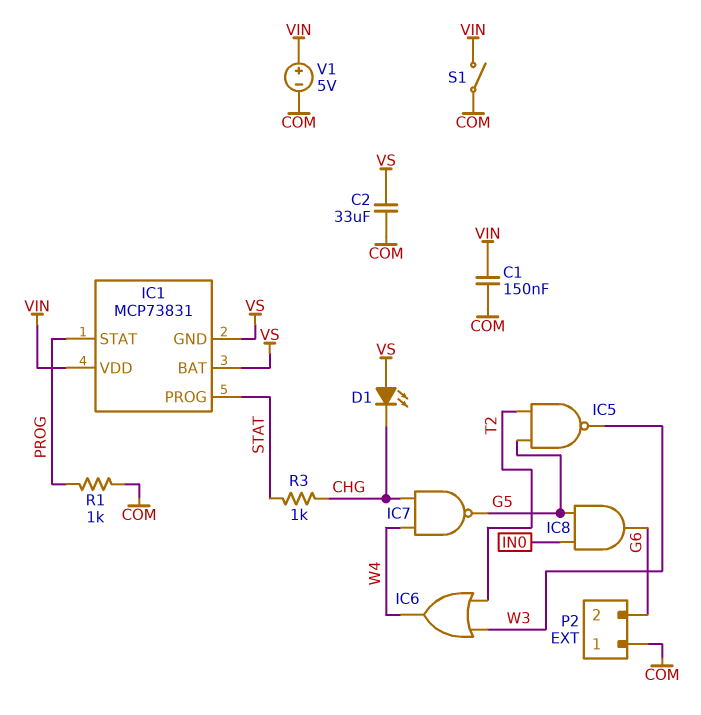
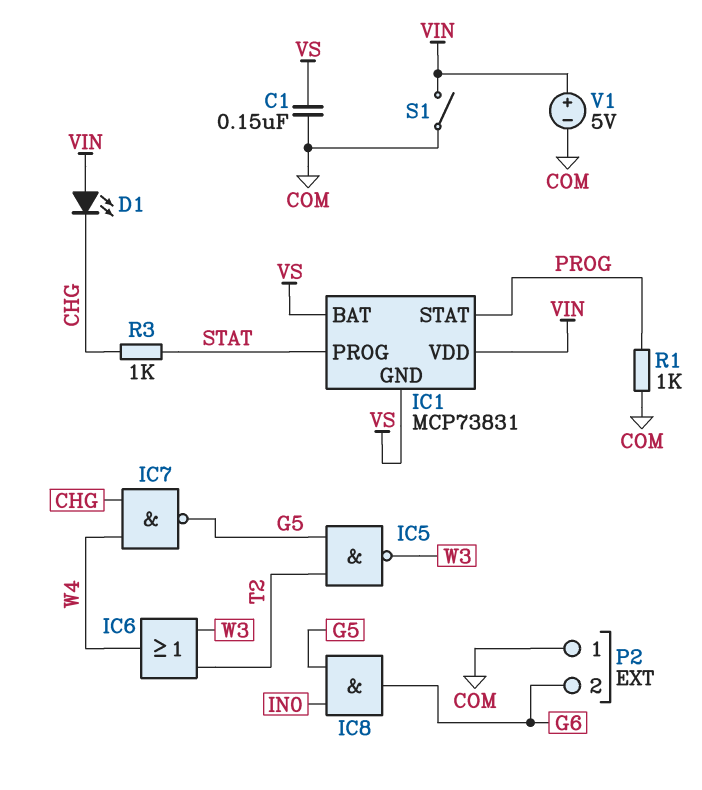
C1: 150nF (COM, VIN) -> 150nF (COM, VS)
C2: 33uF (COM, VS) -> none
D1: LED (A VS, K CHG) -> LED (A VIN, K CHG)

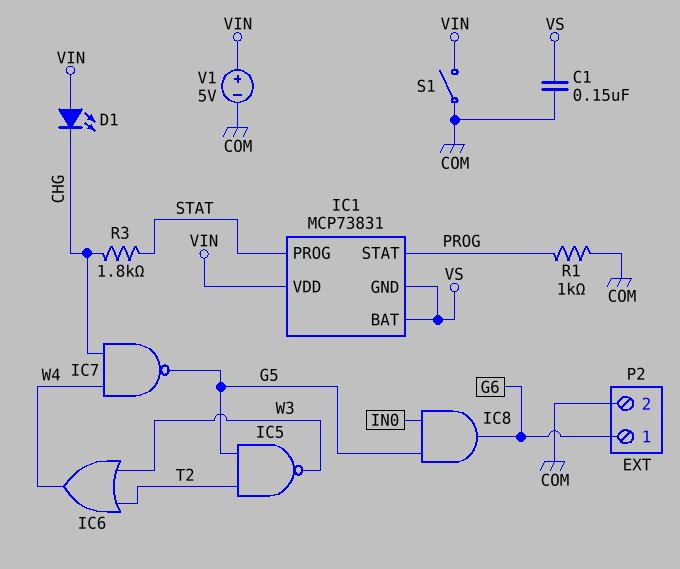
P2 pin 1: COM -> G6
P2 pin 2: G6 -> COM
R3: 1k (CHG, STAT) -> 1.8k (CHG, STAT)

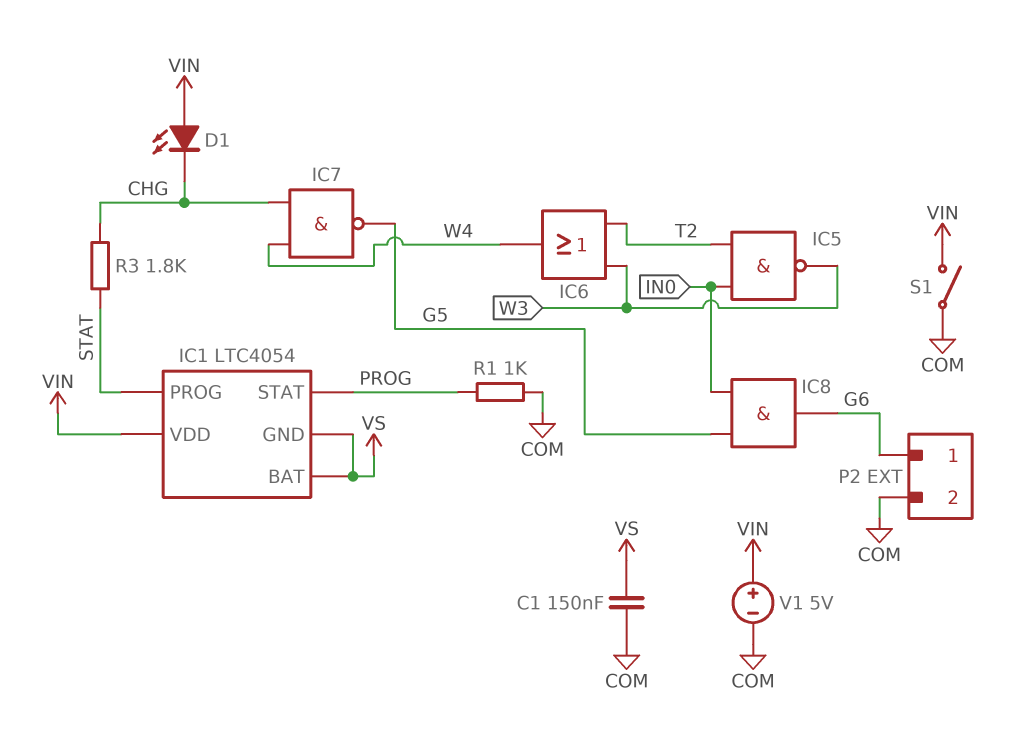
IC1: MCP73831 -> LTC4054
IC5: NAND (in G5, in T2, out W3) -> NAND (in IN0, in T2, out W3)

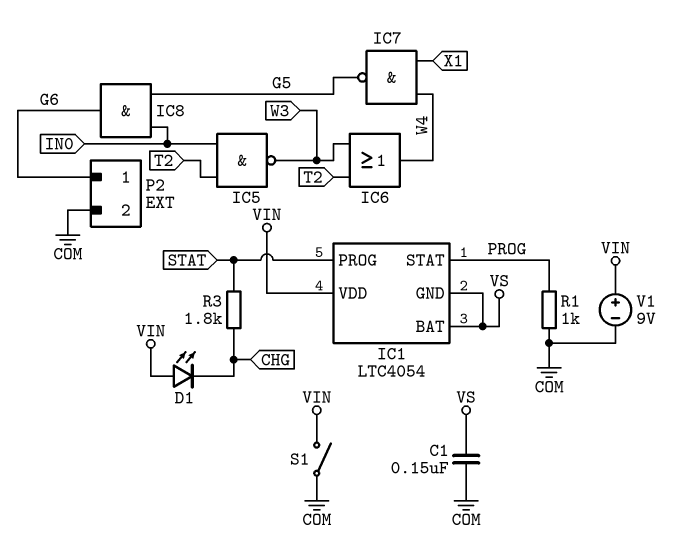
IC7: NAND (in CHG, in W4, out G5) -> NAND (in W4, in X1, out G5)
V1: 5V (plus VIN, minus COM) -> 9V (plus VIN, minus COM)

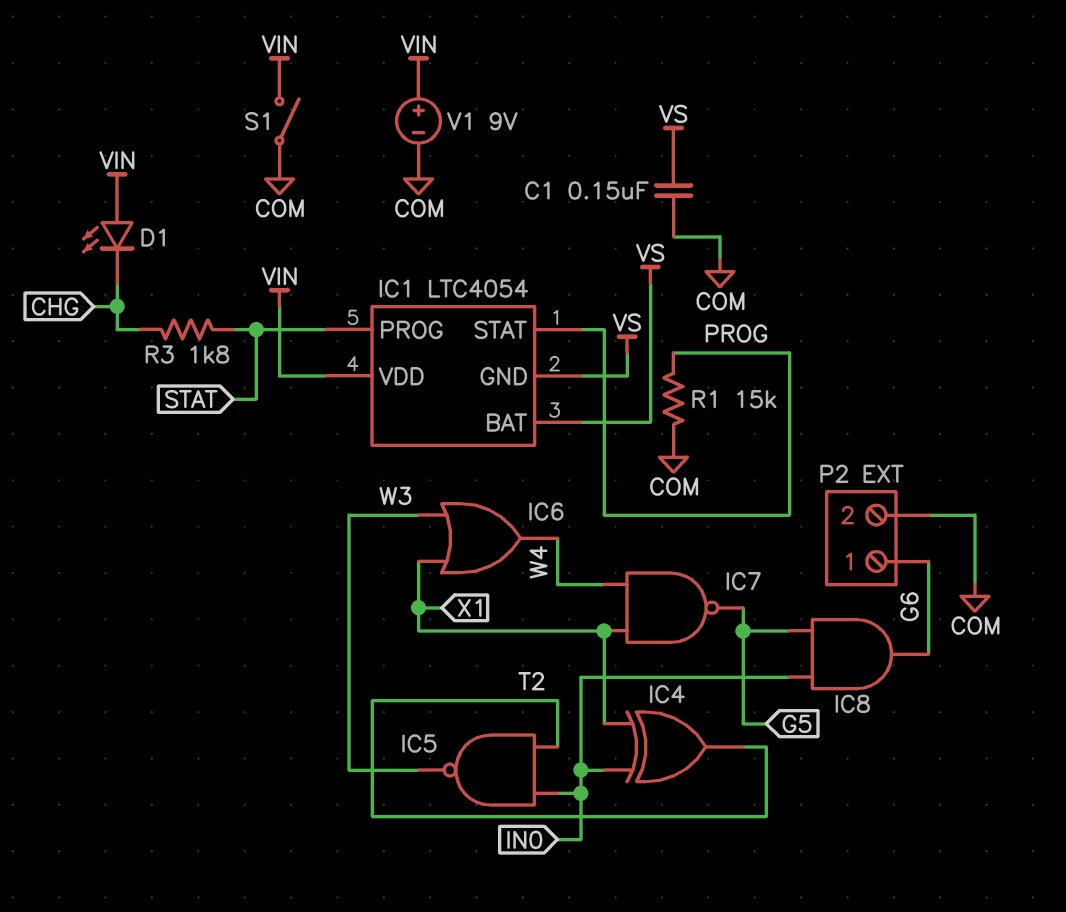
IC4: none -> XOR (in IN0, in X1, out T2)
IC6: OR (in T2, in W3, out W4) -> OR (in W3, in X1, out W4)
R1: 1k (COM, PROG) -> 15k (COM, PROG)

